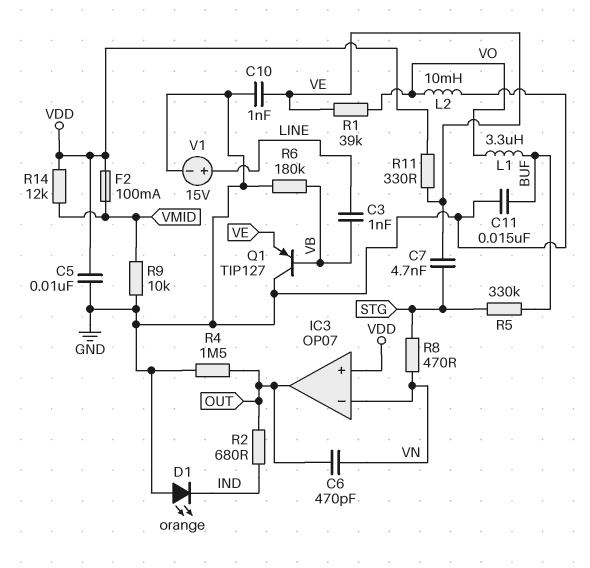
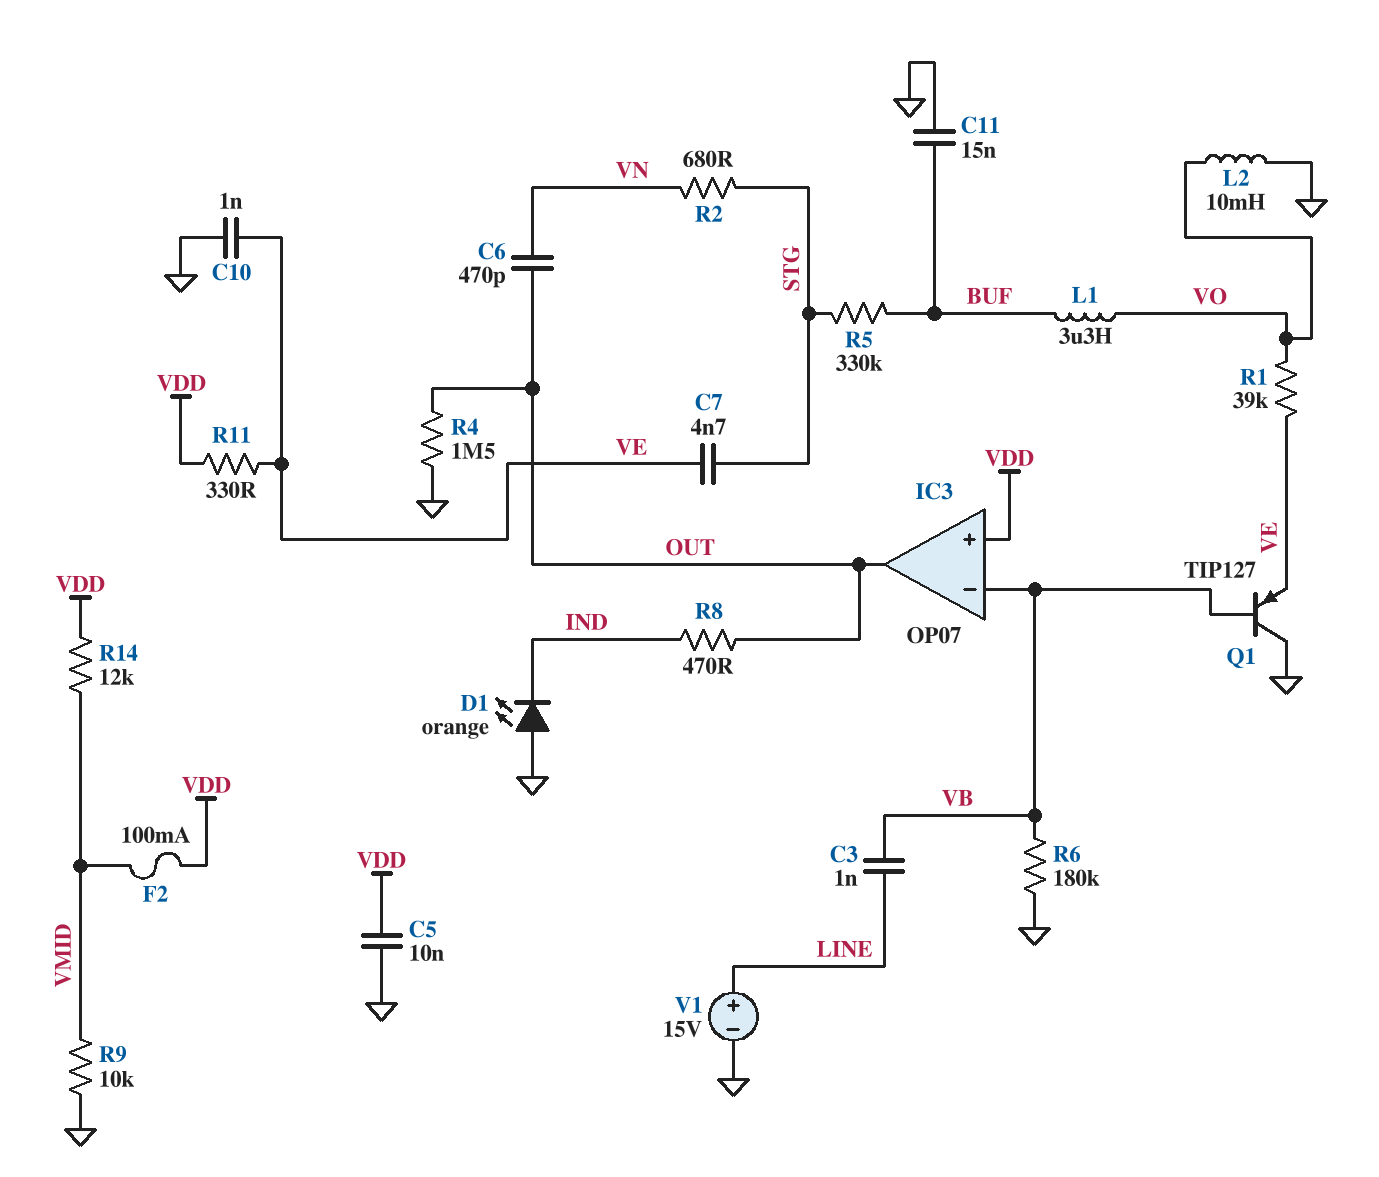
IC3 pin in-: VN -> VB
R2: 680 (IND, OUT) -> 680 (STG, VN)
R8: 470 (STG, VN) -> 470 (IND, OUT)

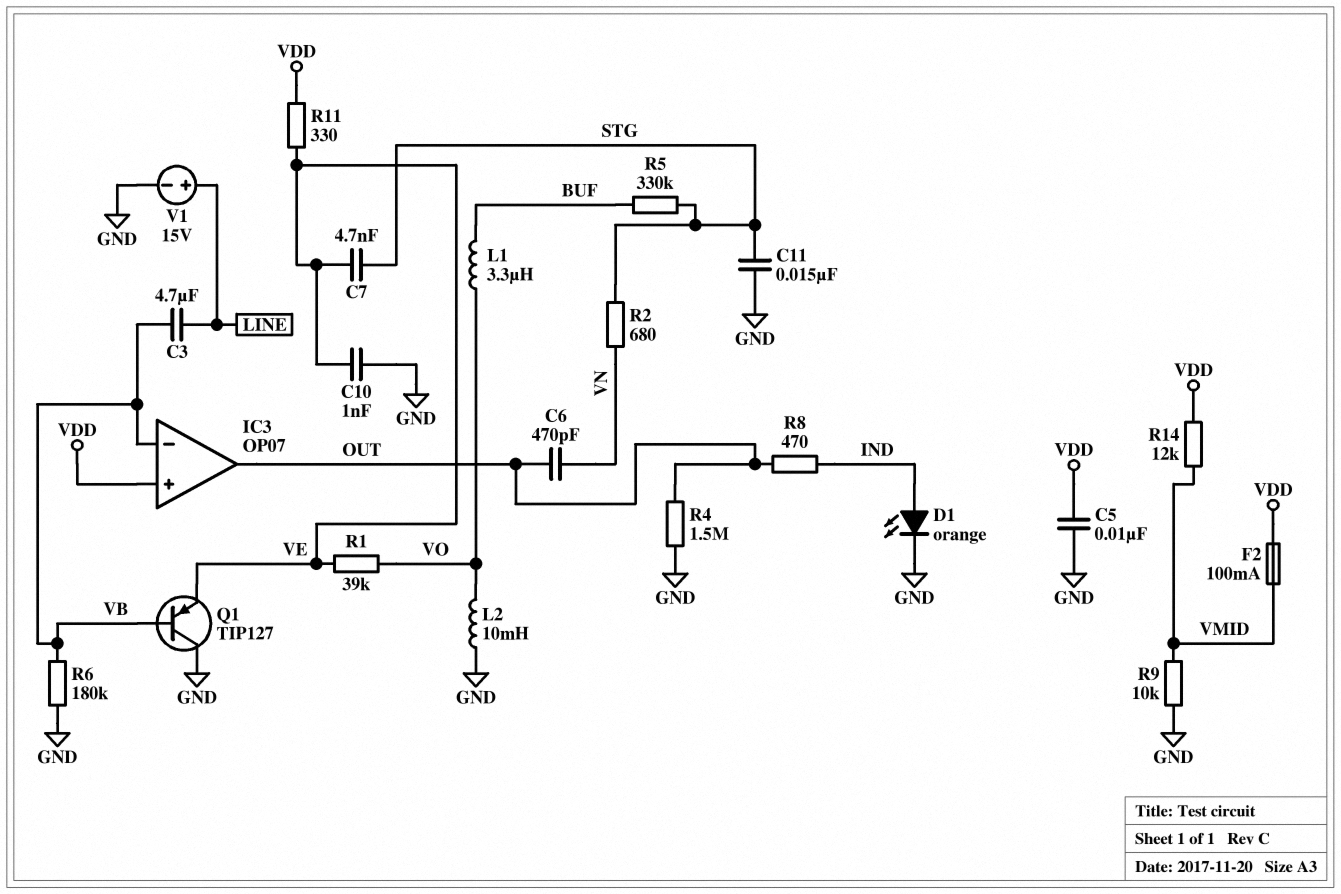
C3: 1nF (LINE, VB) -> 4.7uF (LINE, VB)
C11: 15nF (BUF, GND) -> 15nF (GND, STG)
D1: LED orange (A GND, K IND) -> LED orange (A IND, K GND)

